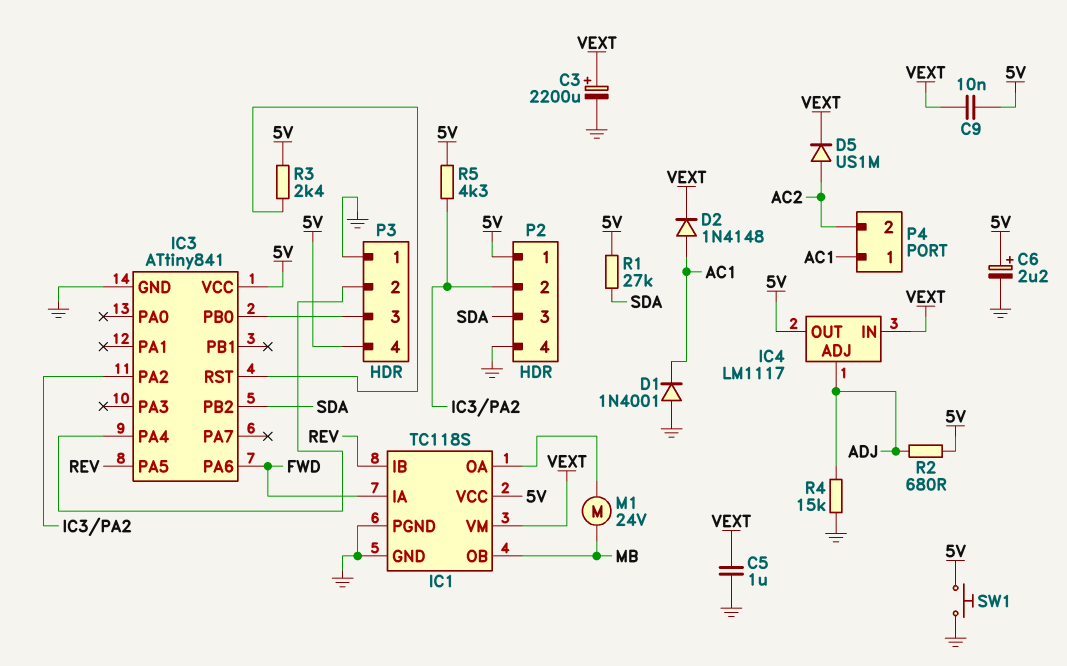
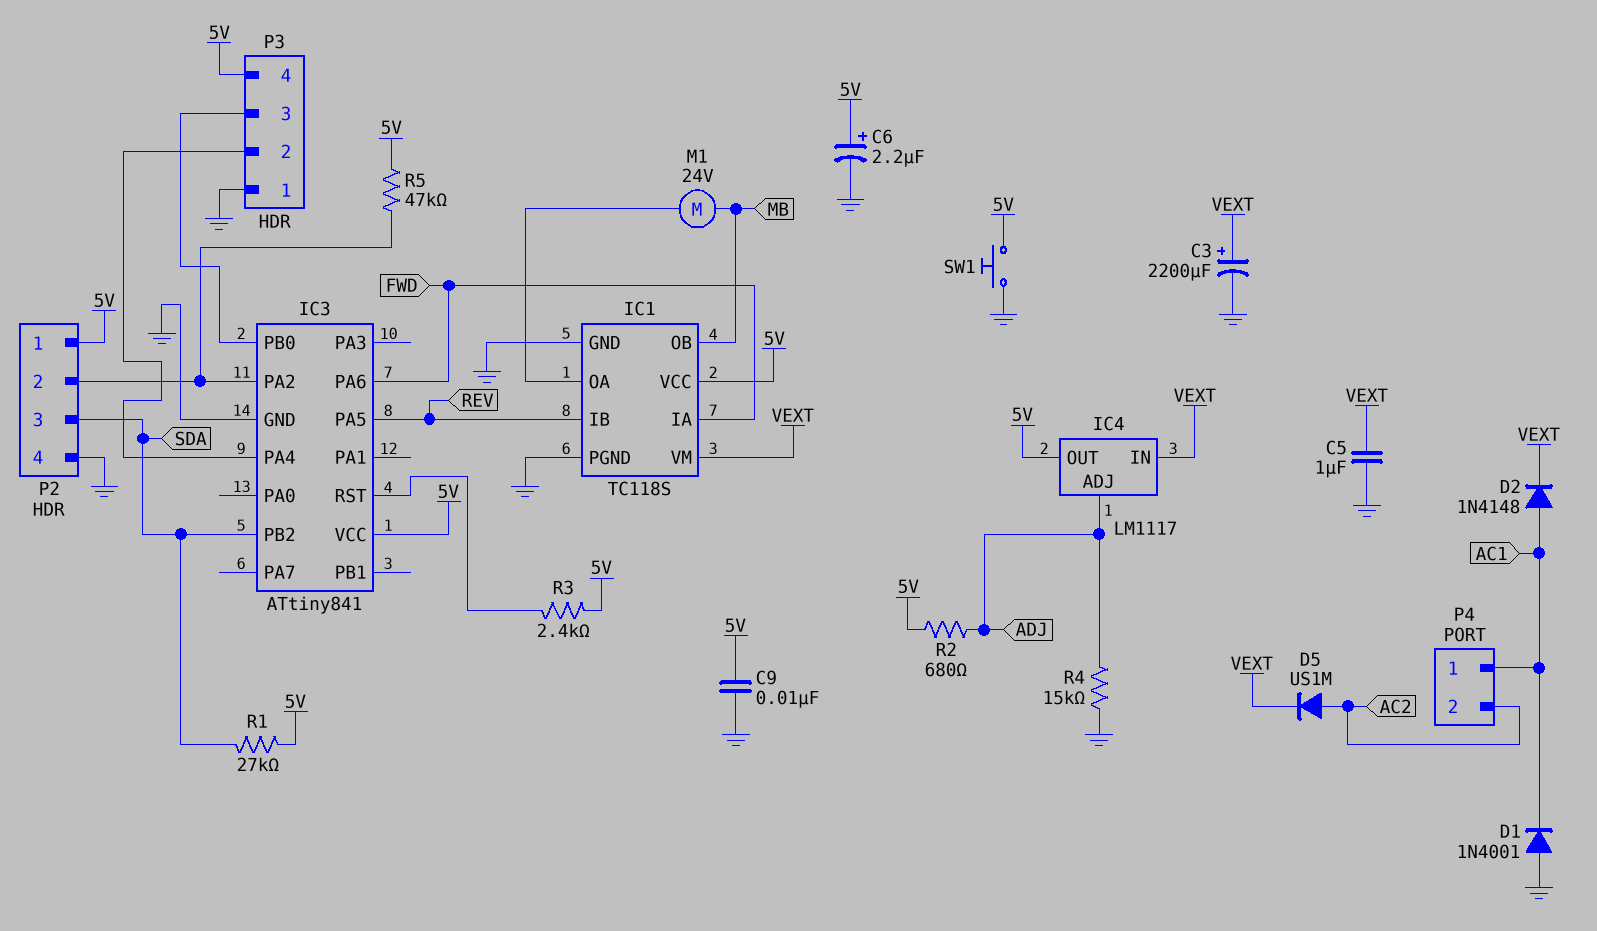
C9: 10nF (5V, VEXT) -> 10nF (5V, GND)
R5: 4.3k (5V, IC3/PA2) -> 47k (5V, IC3/PA2)

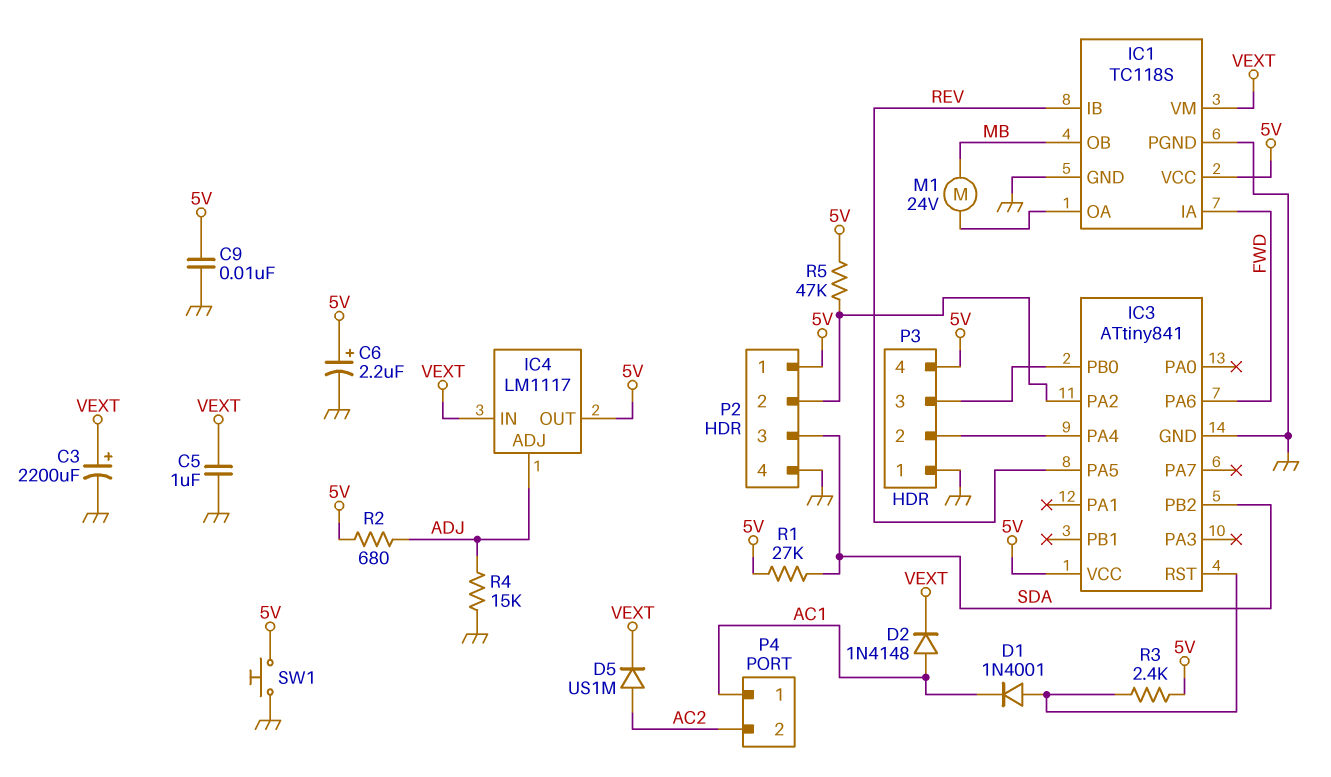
D1: diode 1N4001 (A GND, K AC1) -> diode 1N4001 (A IC3/RST, K AC1)

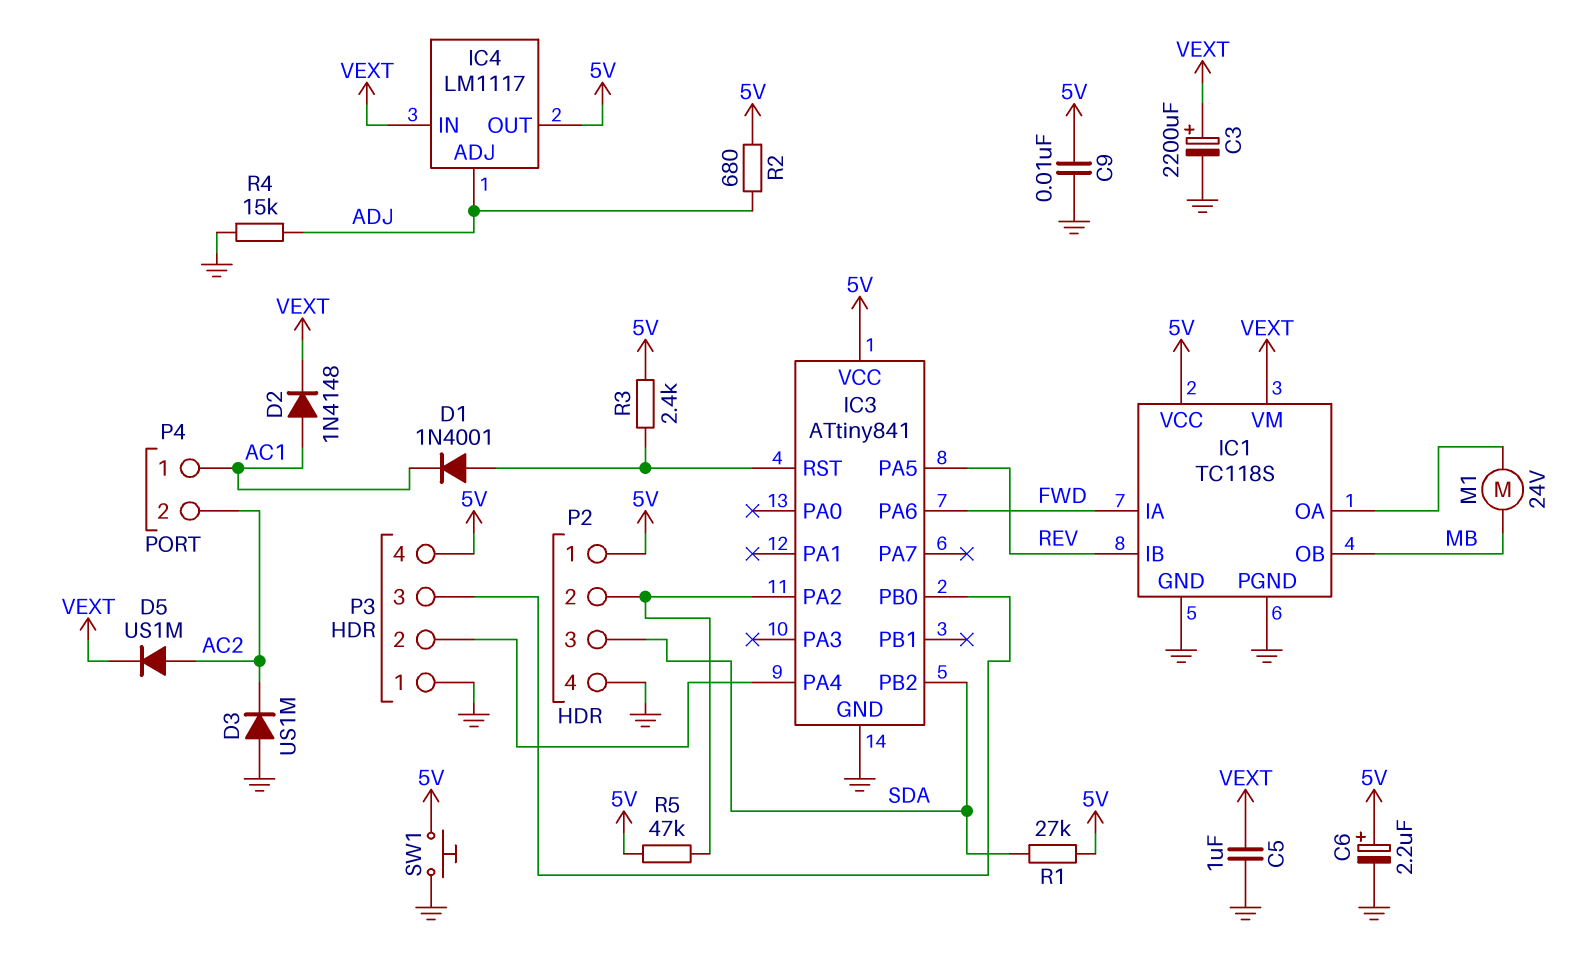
D3: none -> diode US1M (A GND, K AC2)

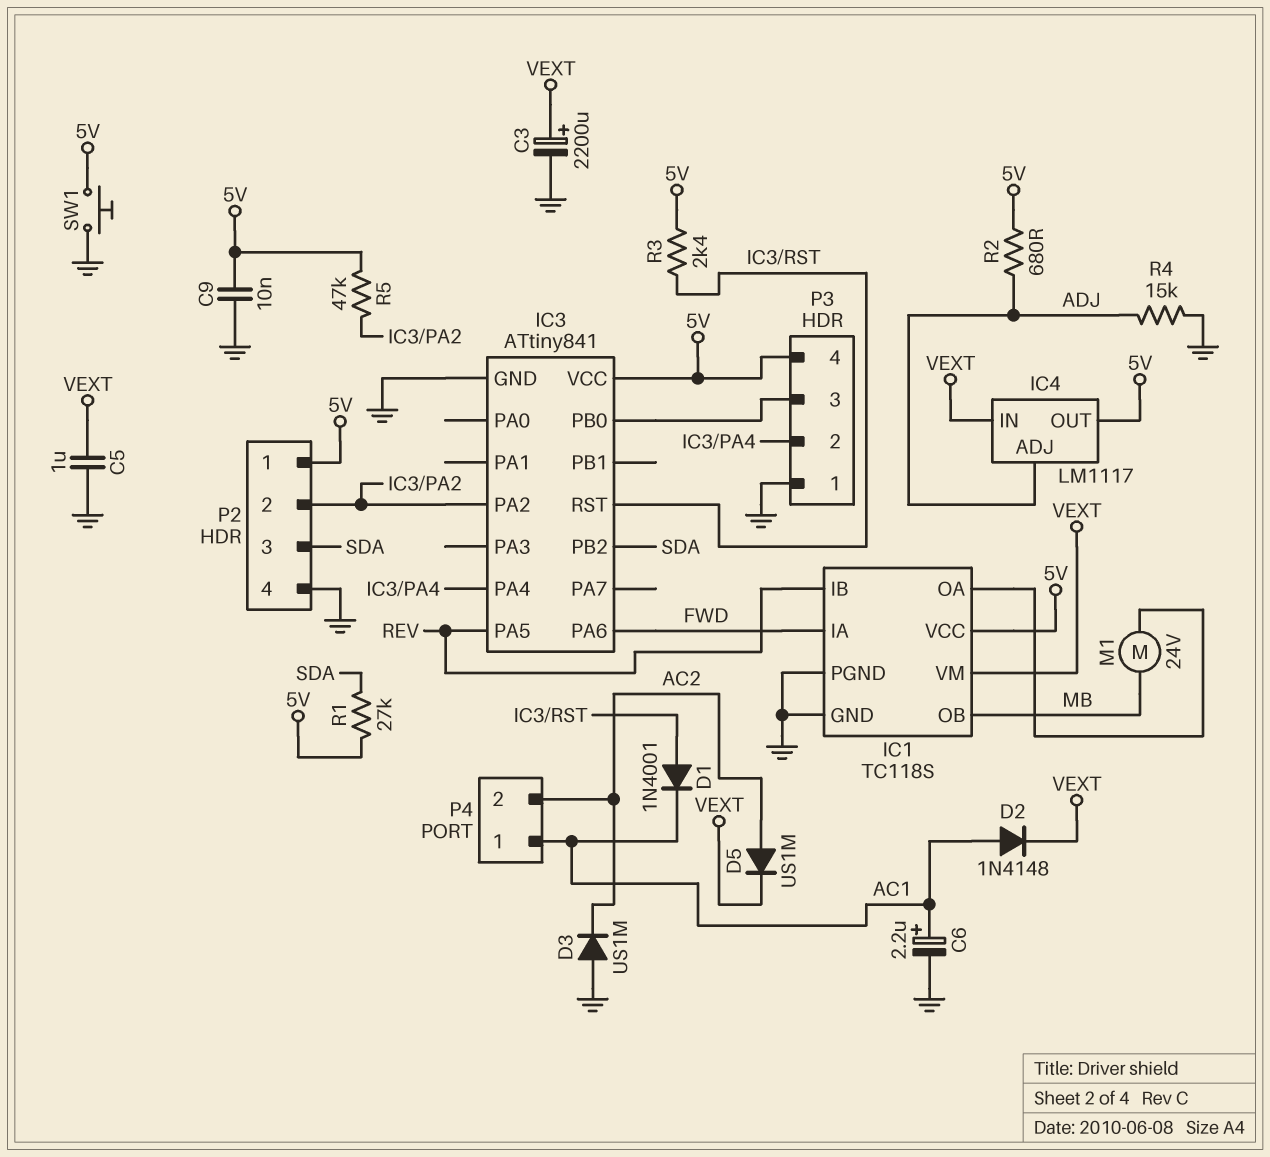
C6: 2.2uF (plus 5V, minus GND) -> 2.2uF (plus AC1, minus GND)

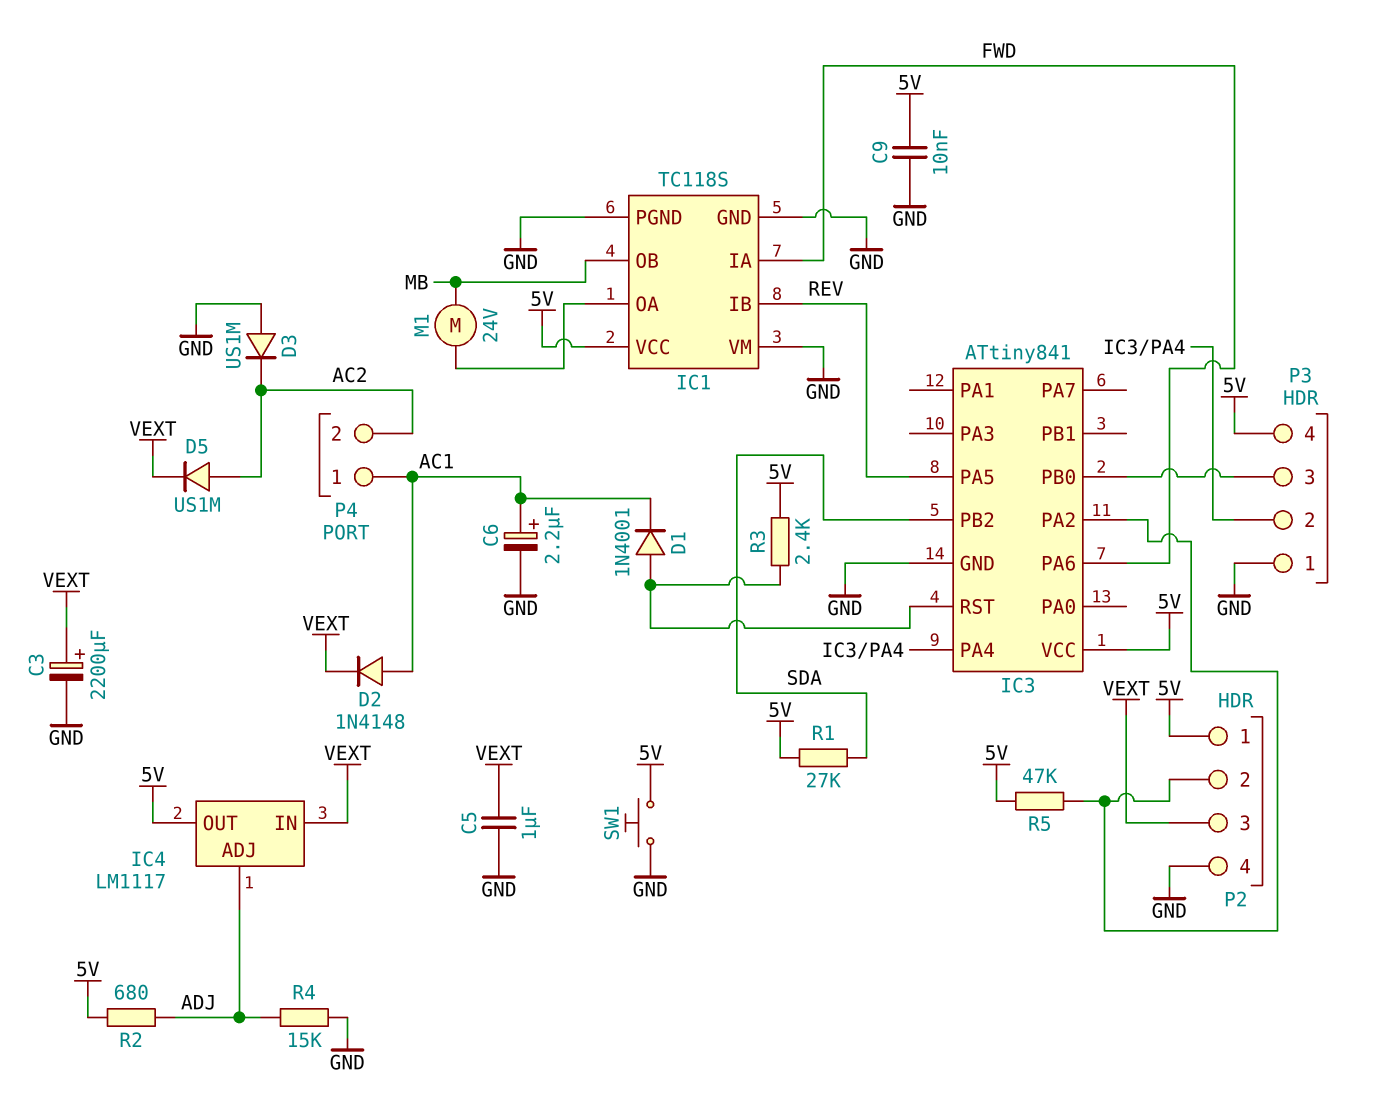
IC1 pin VM: VEXT -> GND
P2 pin 3: SDA -> VEXT

